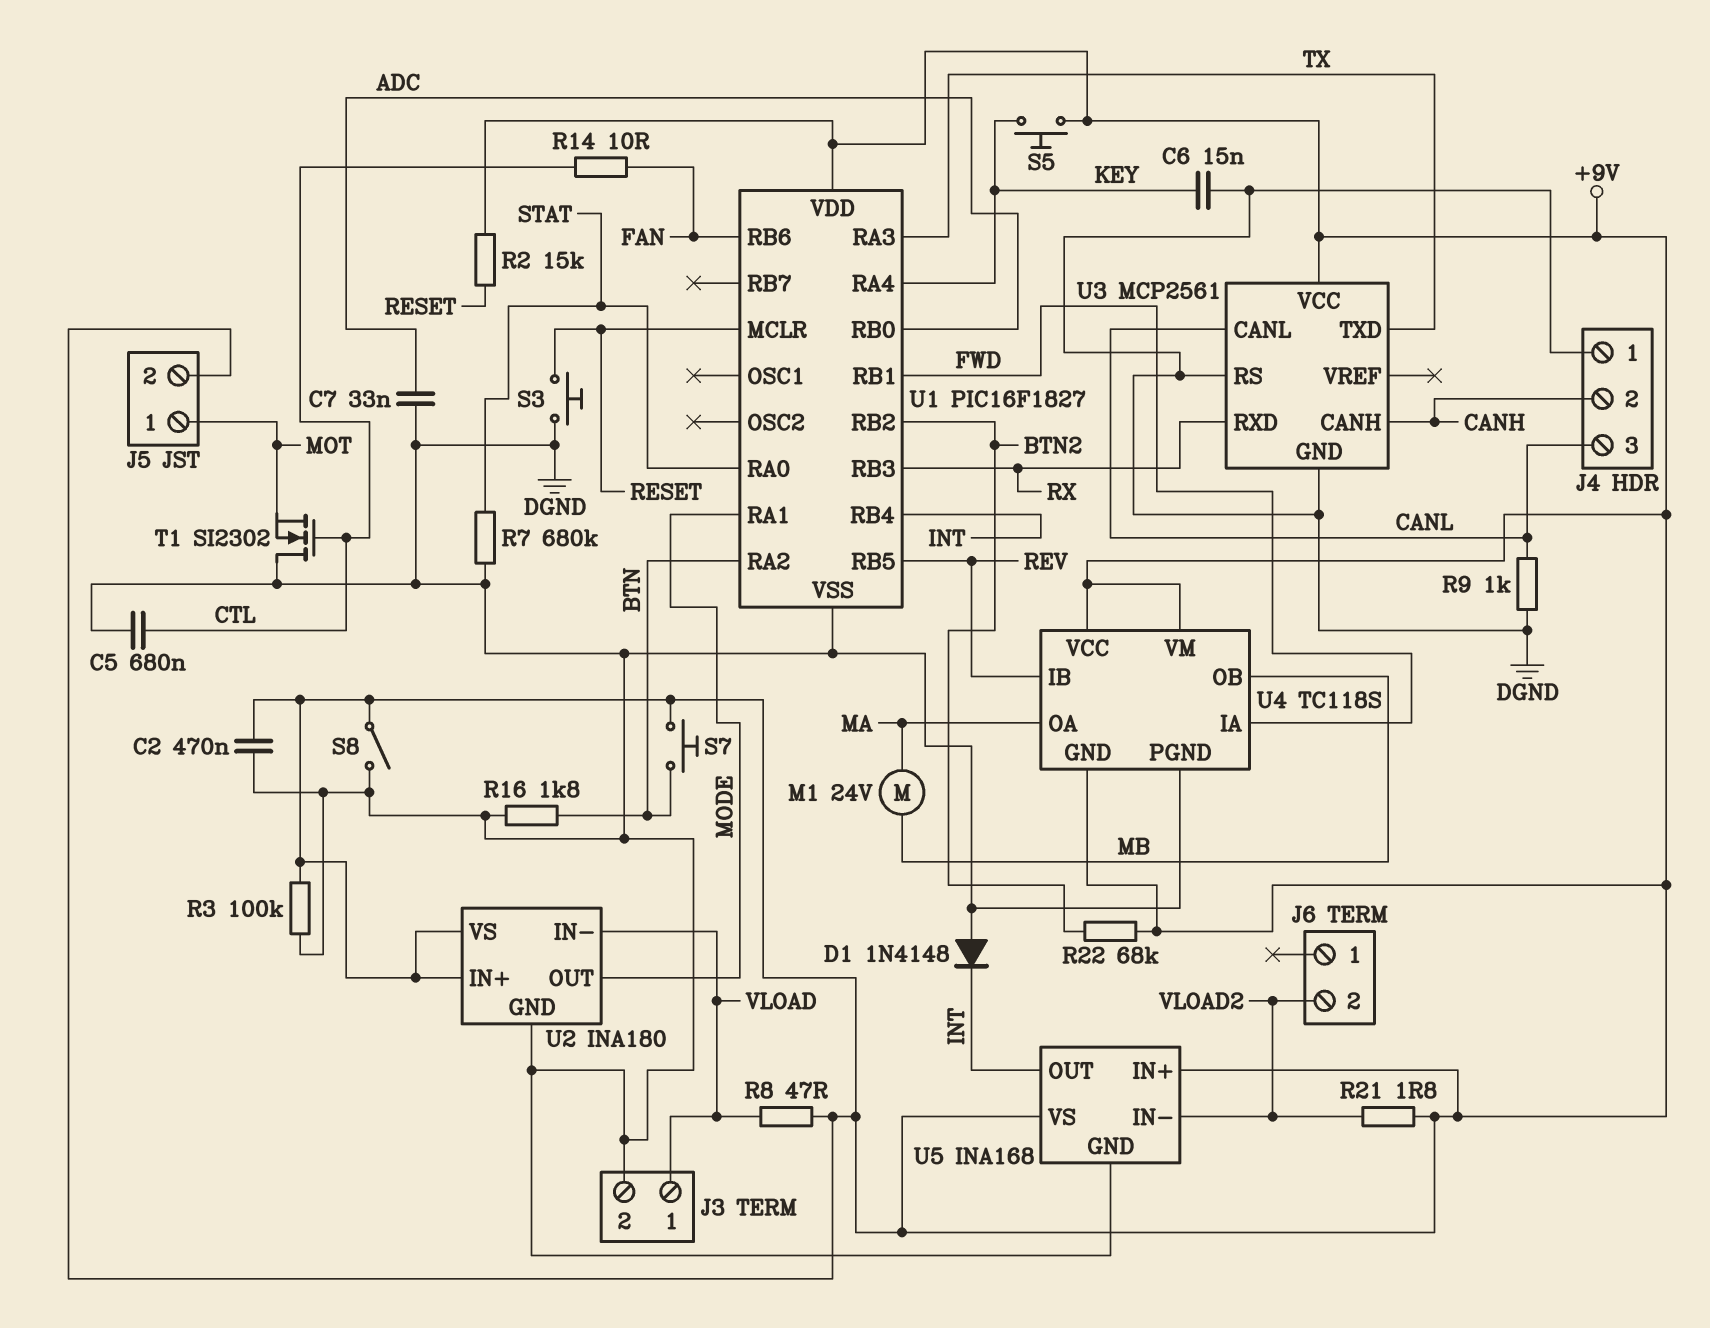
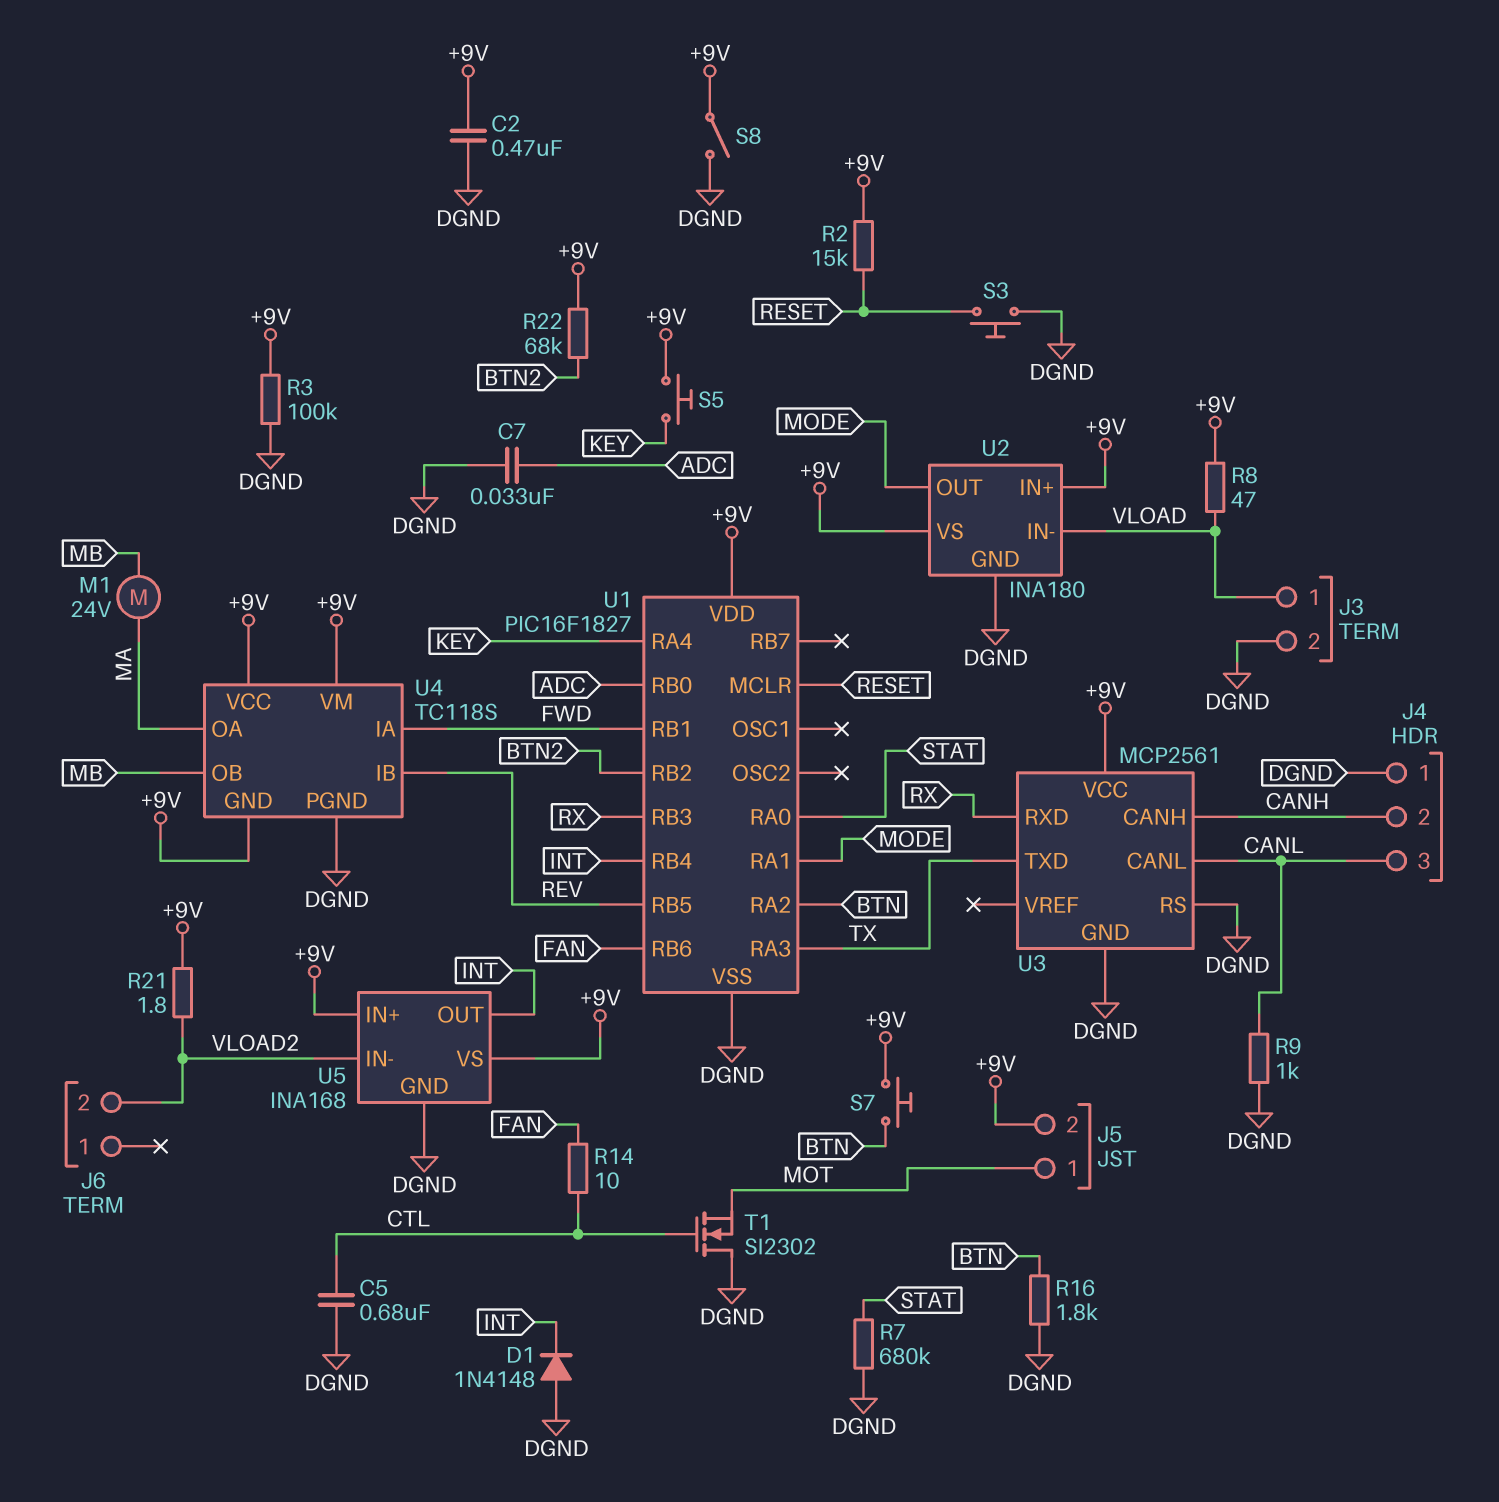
C6: 15nF (DGND, KEY) -> none

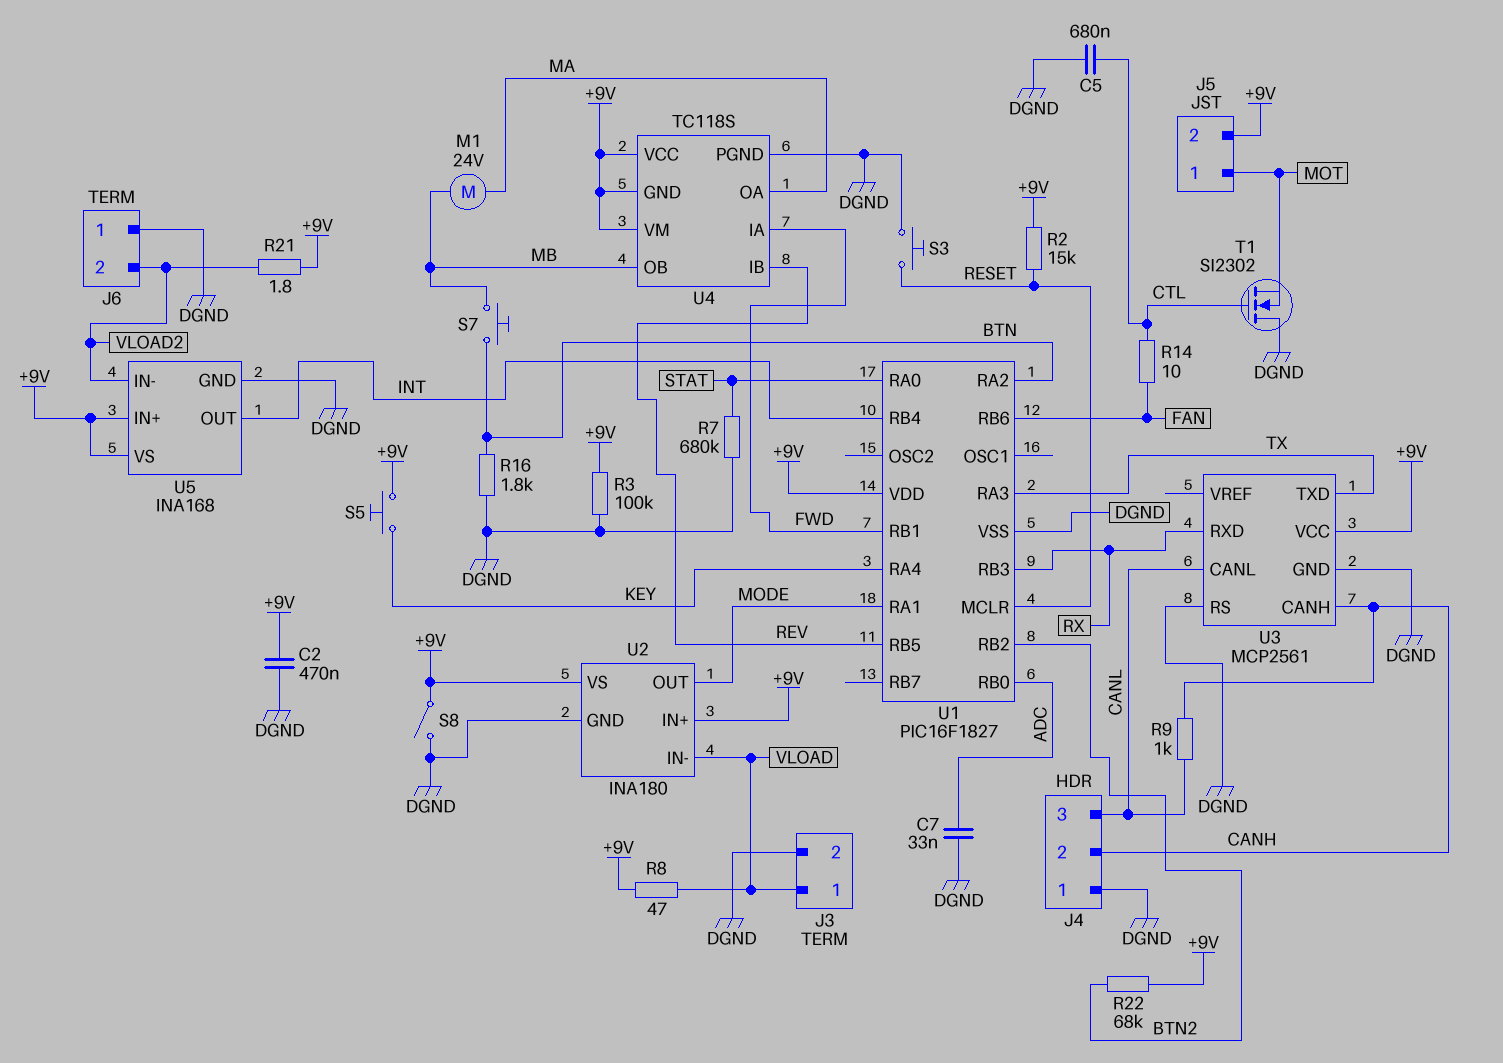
D1: diode 1N4148 (A DGND, K INT) -> none
J6 pin 1: none -> DGND
R9: 1k (CANL, DGND) -> 1k (CANH, CANL)
S7: button (+9V, BTN) -> button (BTN, MB)

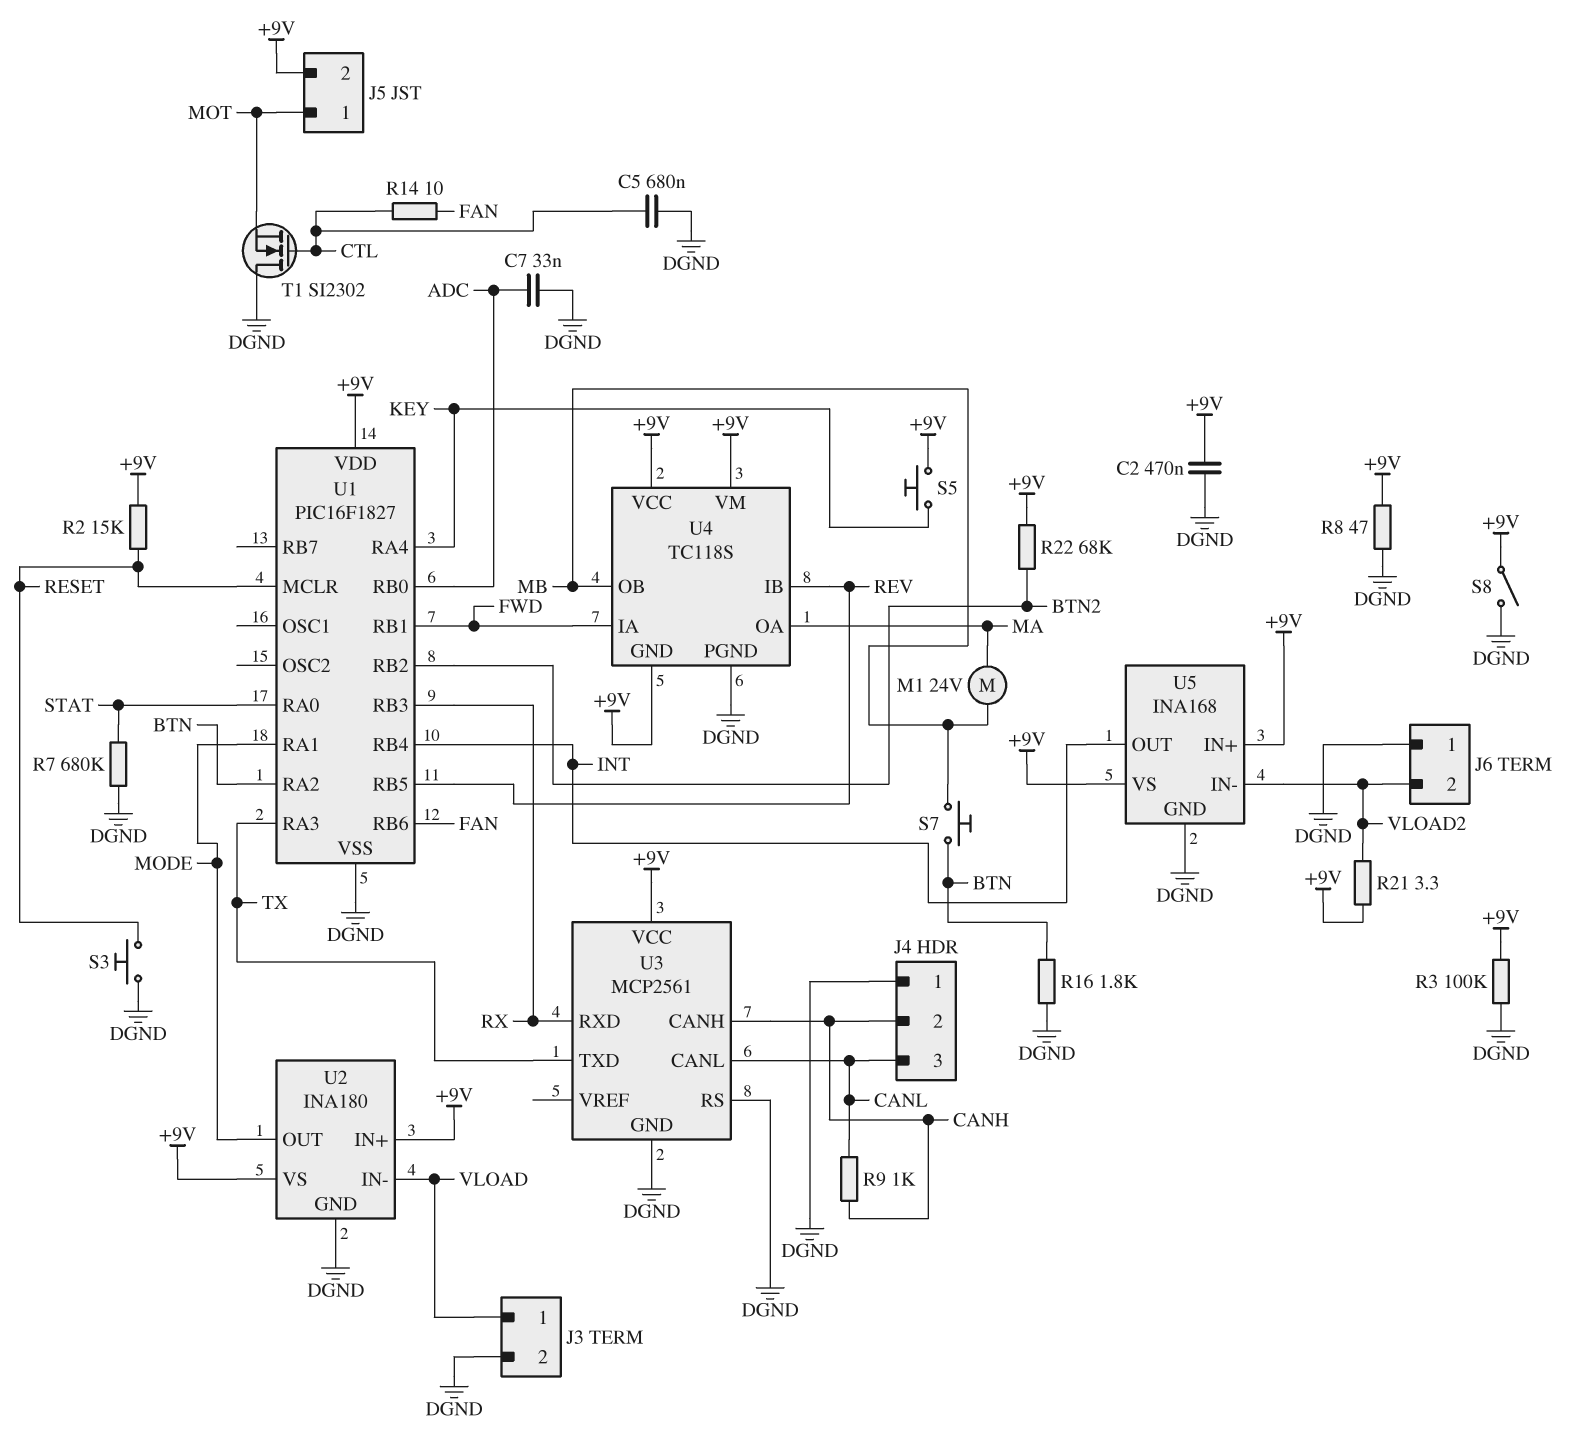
R8: 47 (+9V, VLOAD) -> 47 (+9V, DGND)
R21: 1.8 (+9V, VLOAD2) -> 3.3 (+9V, VLOAD2)

